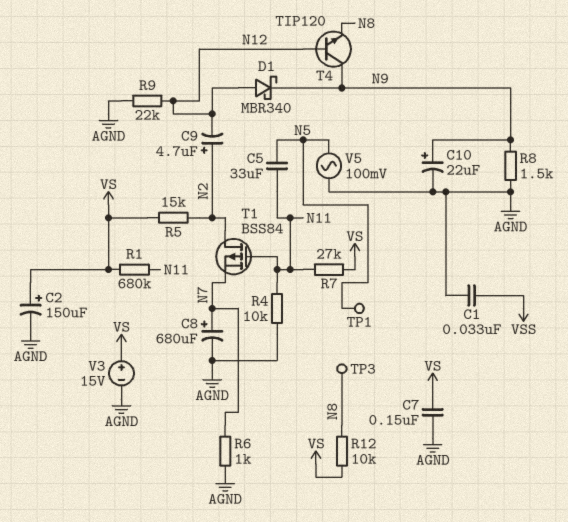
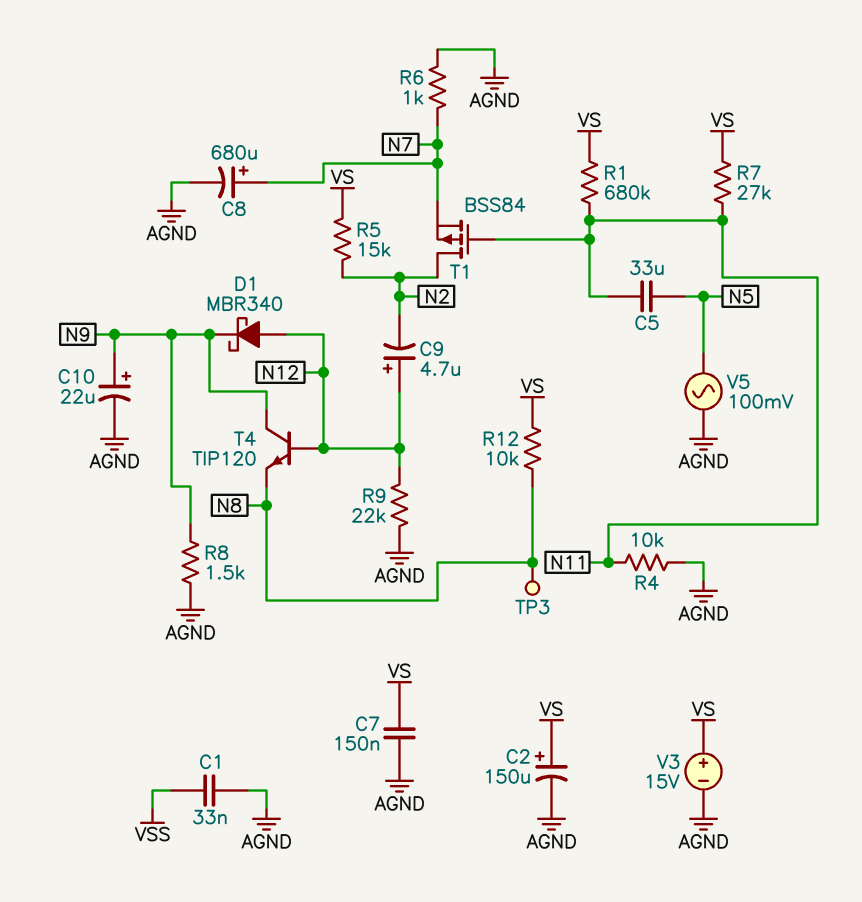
C9: 4.7uF (plus N2, minus N12) -> 4.7uF (plus N12, minus N2)
TP1: test point (N5) -> none

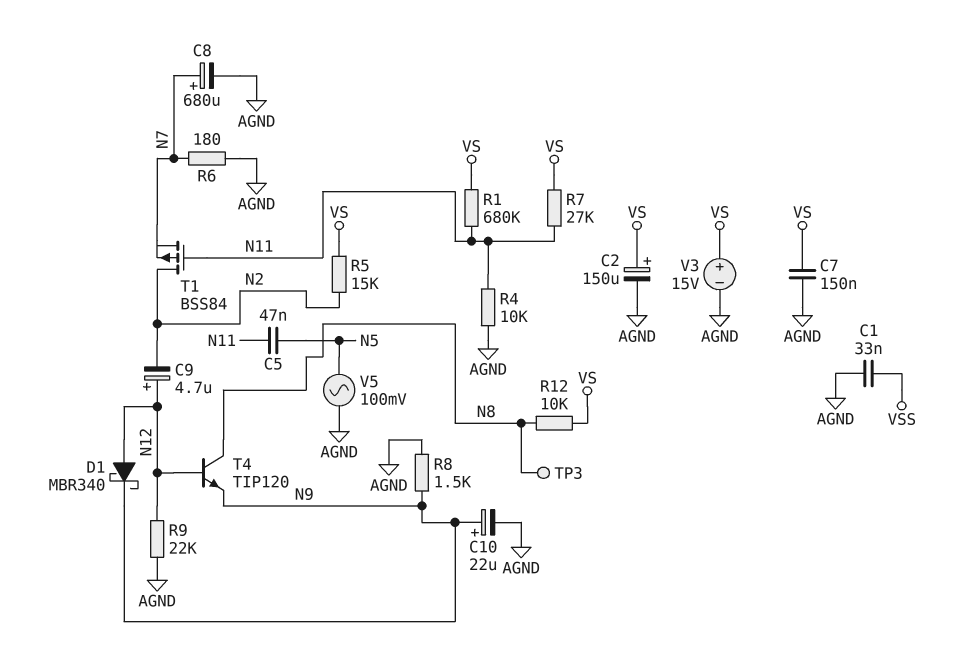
C5: 33uF (N5, N11) -> 47nF (N5, N11)
R6: 1k (AGND, N7) -> 180 (AGND, N7)
T4: NPN TIP120 (B N12, C N9, E N8) -> NPN TIP120 (B N12, C N8, E N9)

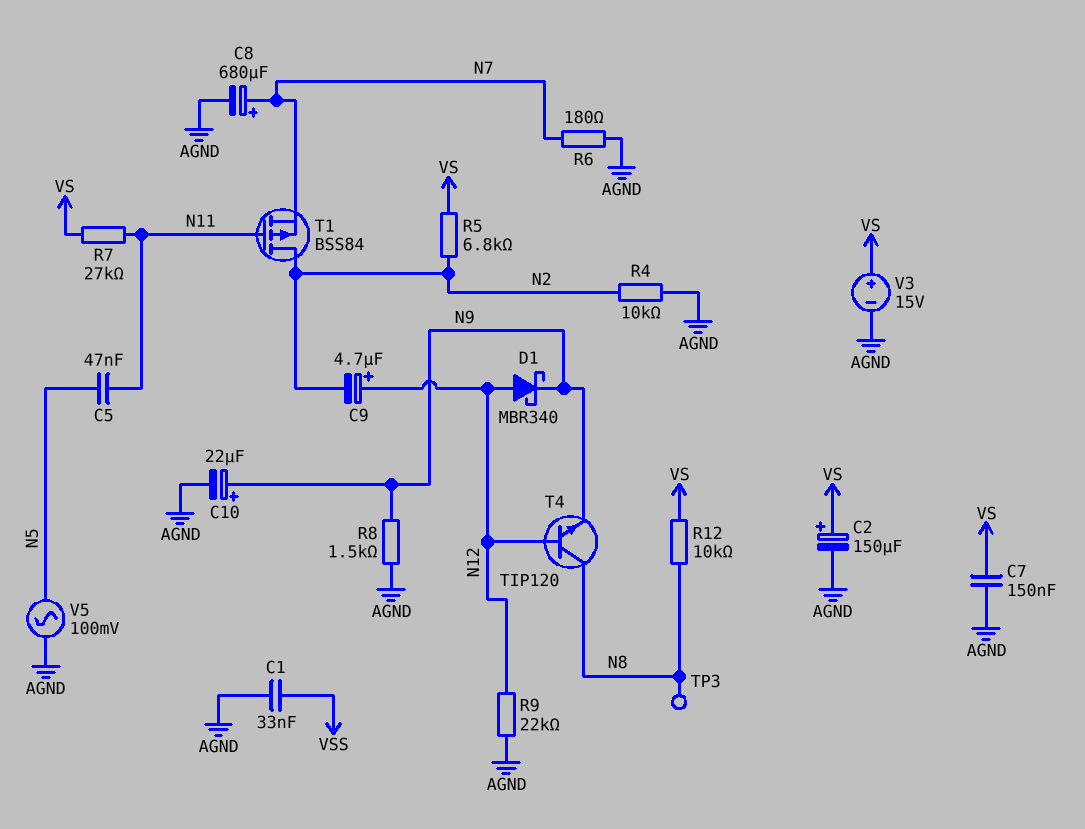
R1: 680k (N11, VS) -> none
R4: 10k (AGND, N11) -> 10k (AGND, N2)
R5: 15k (N2, VS) -> 6.8k (N2, VS)

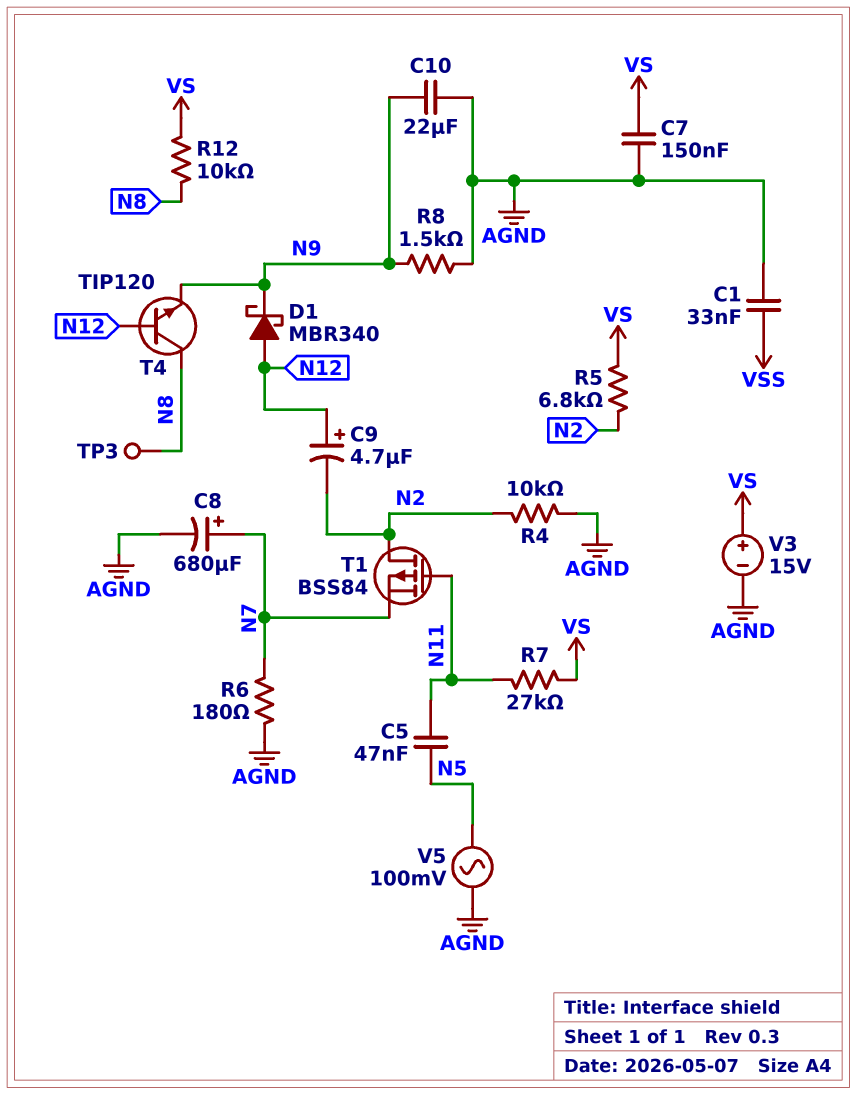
C2: 150uF (plus VS, minus AGND) -> none
C10: 22uF (plus N9, minus AGND) -> 22uF (AGND, N9)
R9: 22k (AGND, N12) -> none

